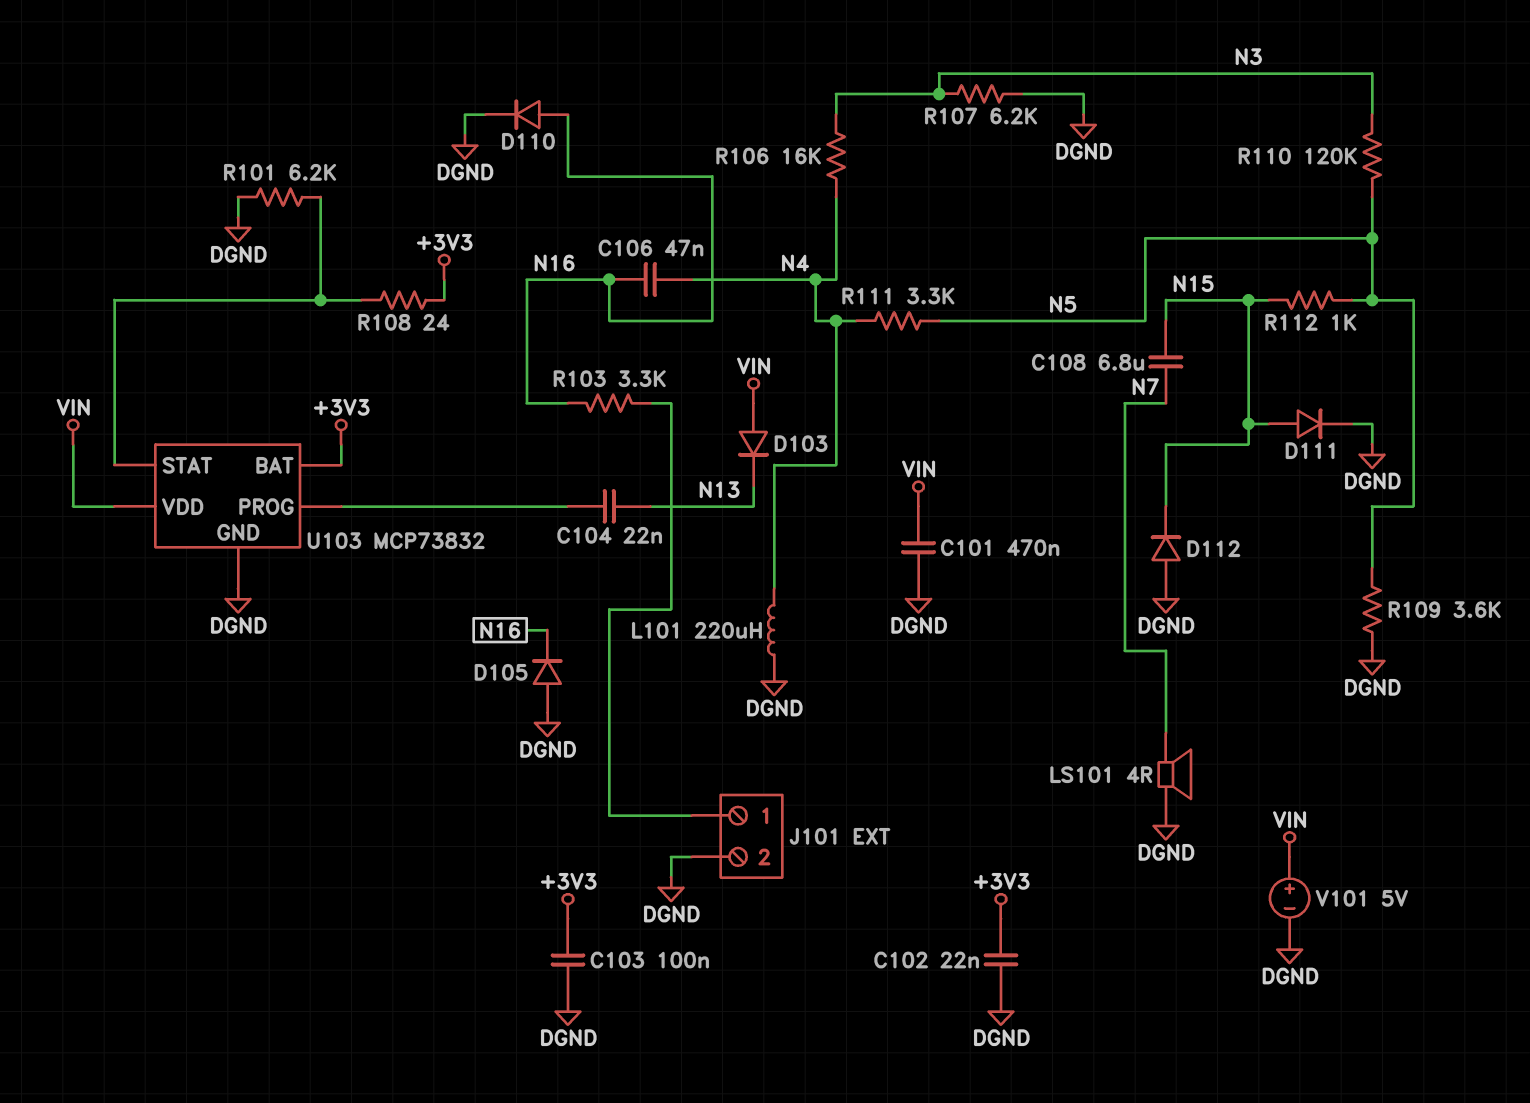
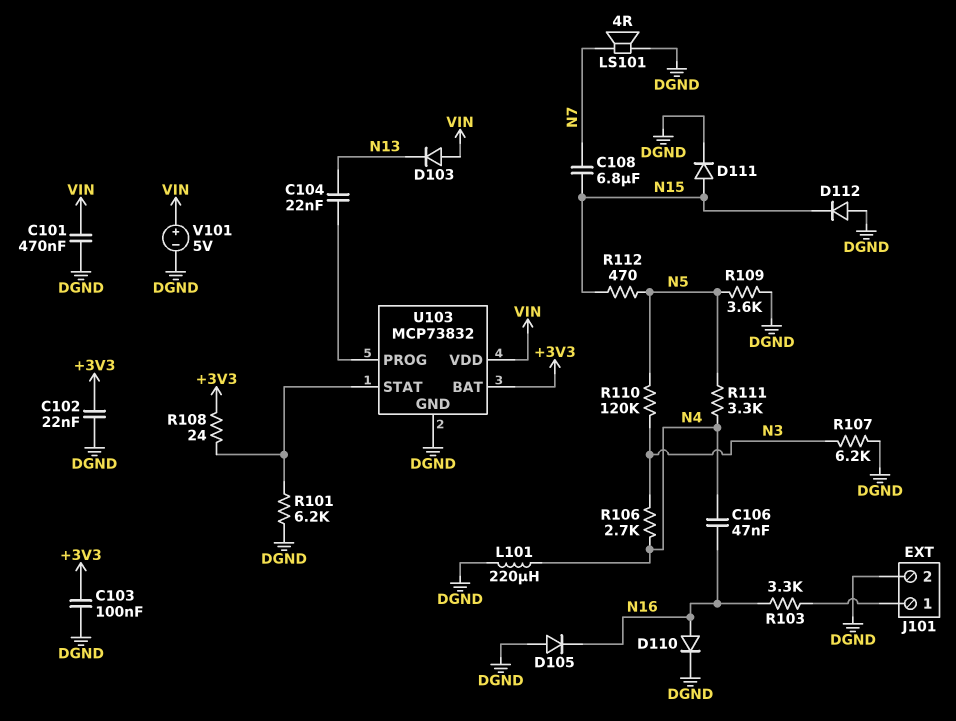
R106: 16k (N3, N4) -> 2.7k (N3, N4)
R112: 1k (N5, N15) -> 470 (N5, N15)

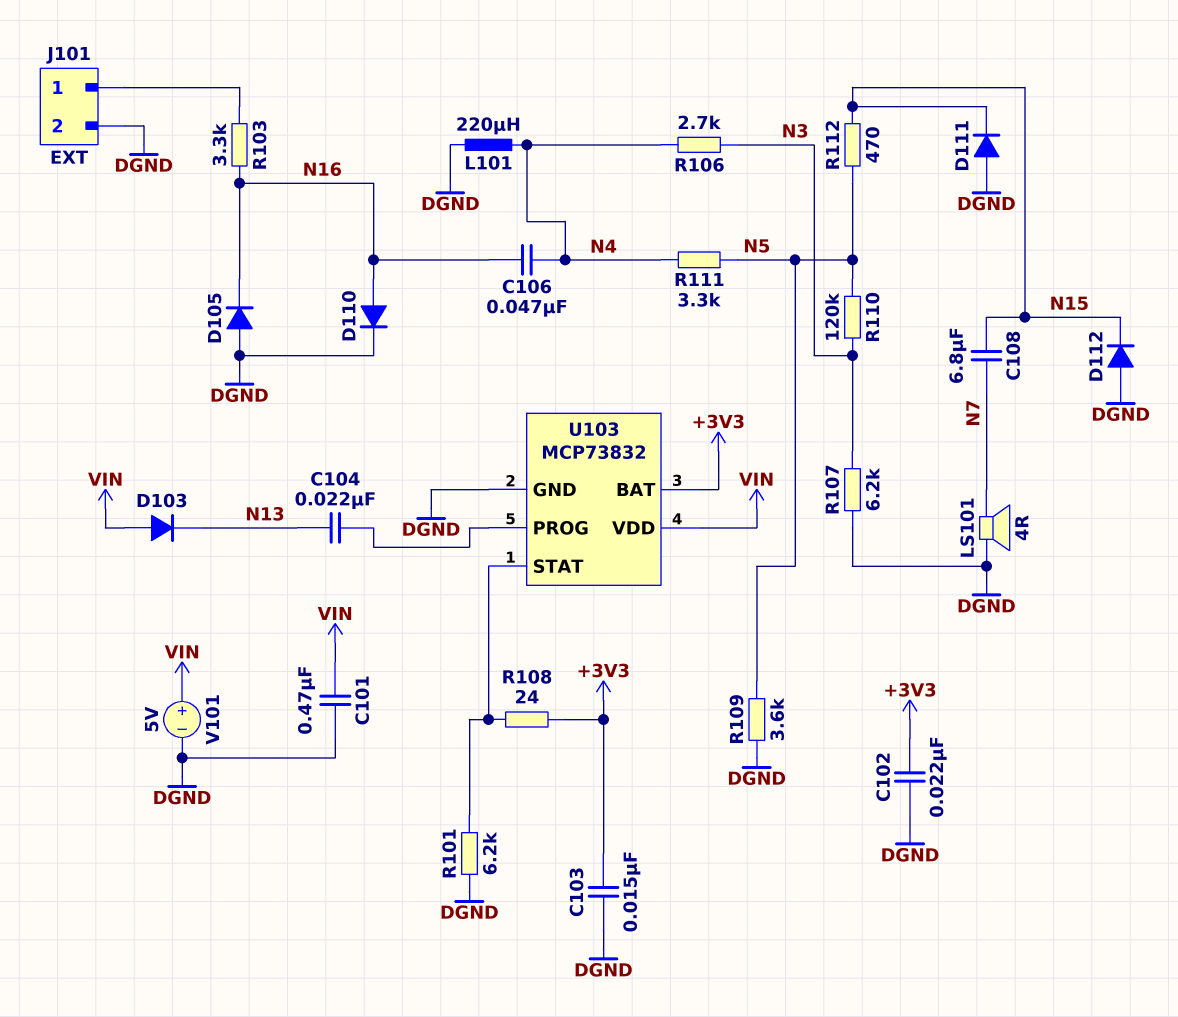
C103: 100nF (+3V3, DGND) -> 15nF (+3V3, DGND)
D111: diode (A N15, K DGND) -> diode (A DGND, K N15)

